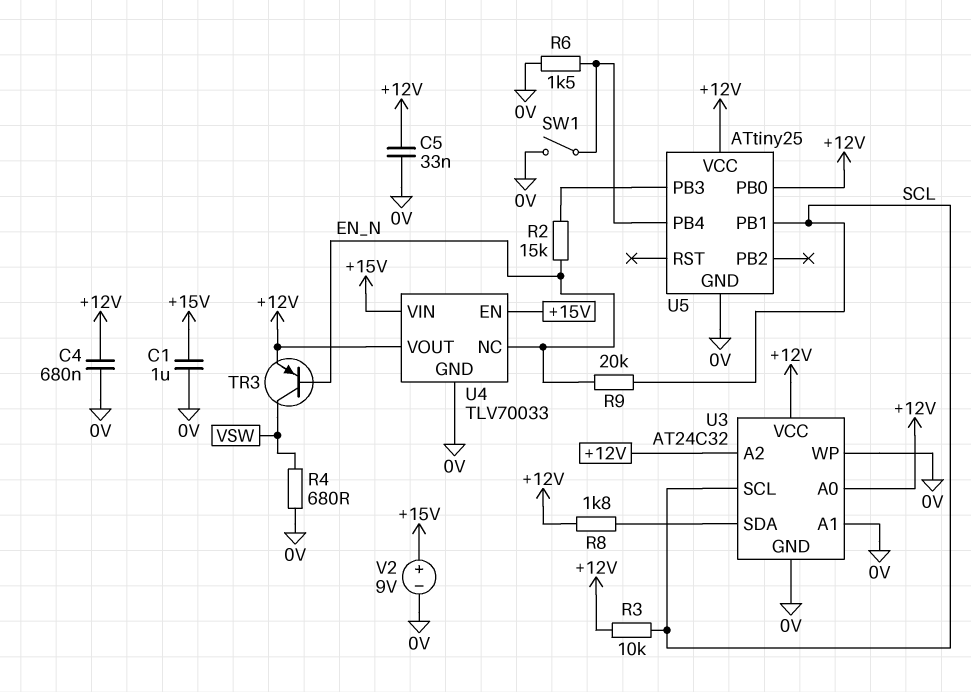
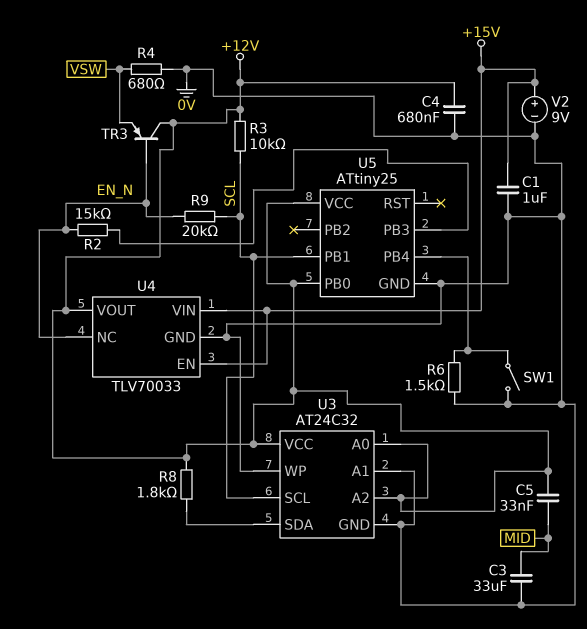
C3: none -> 33uF (0V, MID)
C5: 33nF (+12V, 0V) -> 33nF (+12V, MID)
TR3: PNP (B EN_N, C VSW, E +12V) -> PNP (B EN_N, C +12V, E VSW)

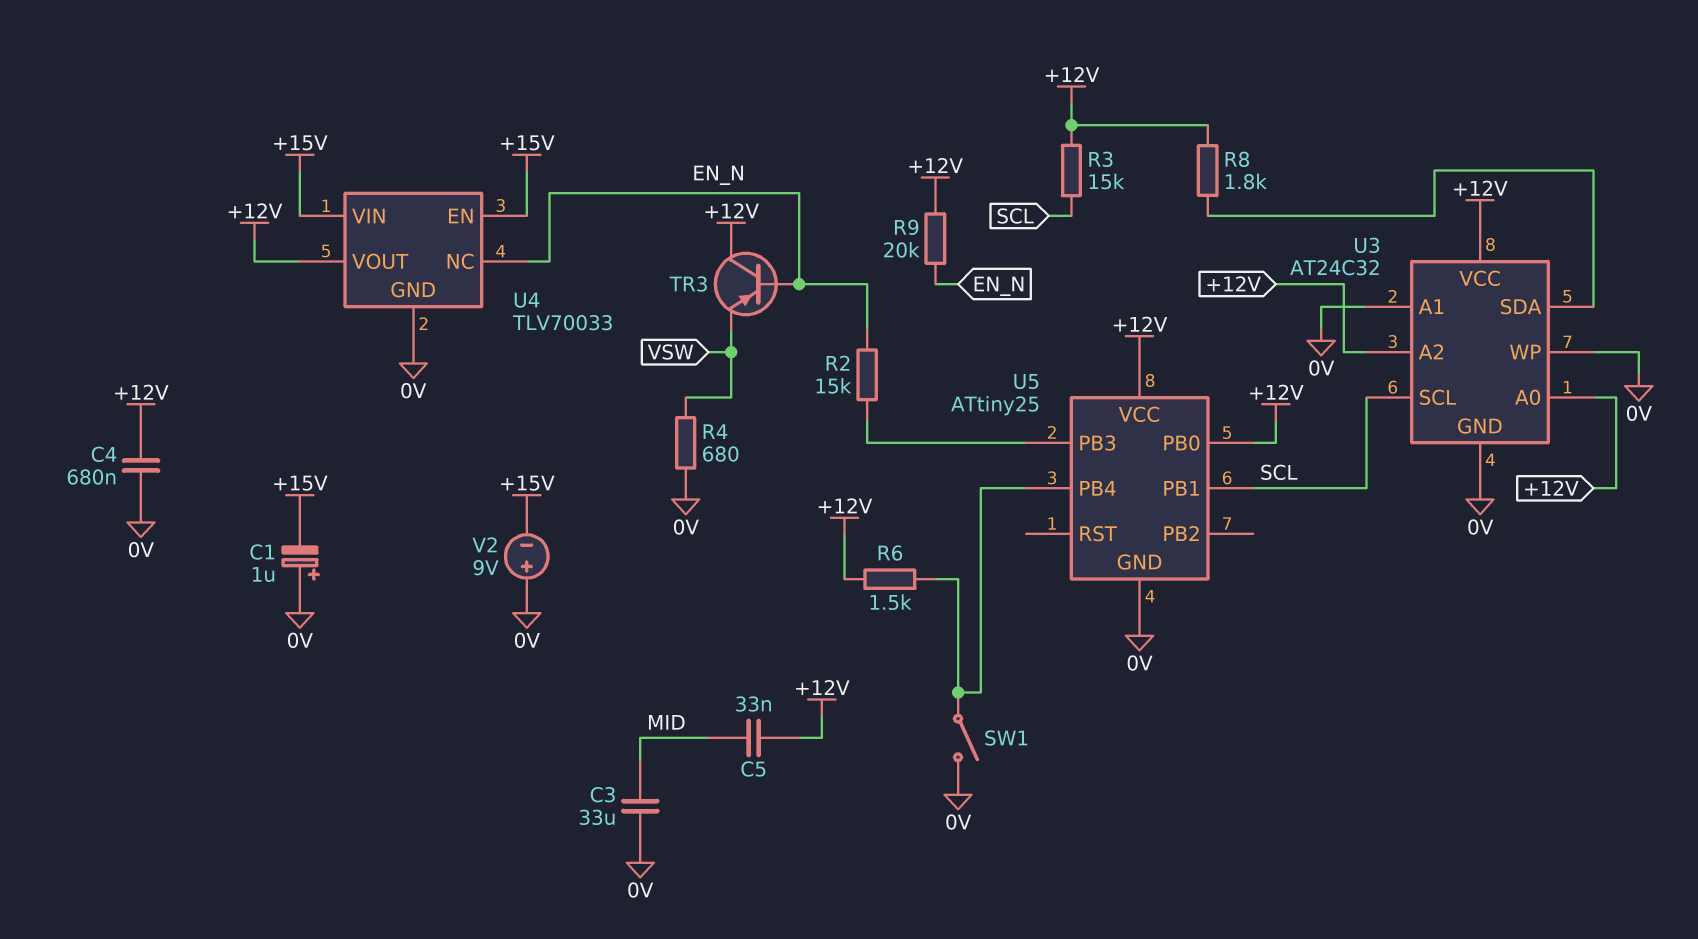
C1: 1uF (+15V, 0V) -> 1uF (plus 0V, minus +15V)
R3: 10k (+12V, SCL) -> 15k (+12V, SCL)
R6: 1.5k (0V, U5/PB4) -> 1.5k (+12V, U5/PB4)
R9: 20k (EN_N, SCL) -> 20k (+12V, EN_N)
V2: 9V (plus +15V, minus 0V) -> 9V (plus 0V, minus +15V)

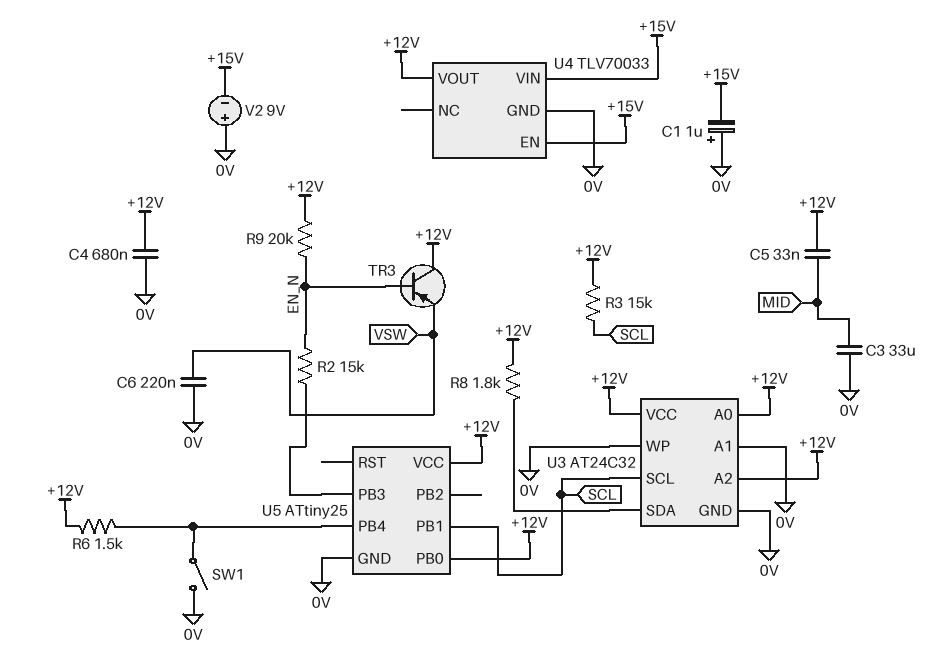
C6: none -> 220nF (0V, VSW)
R4: 680 (0V, VSW) -> none
U4 pin NC: EN_N -> none

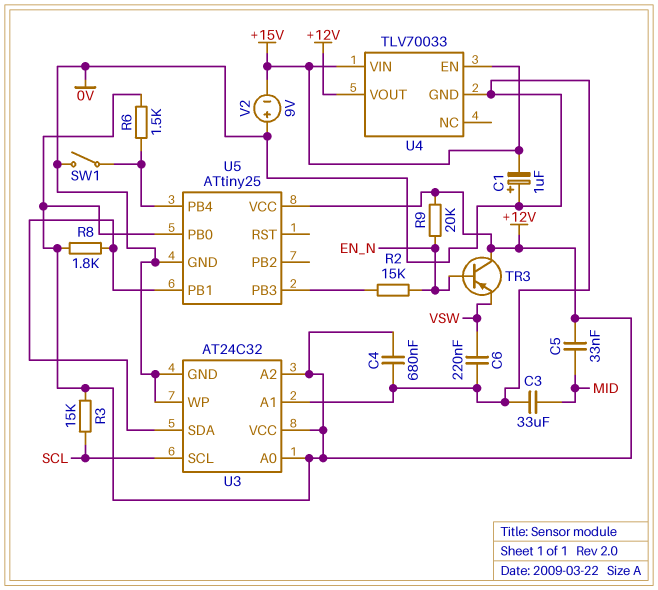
U5 pin PB1: SCL -> U3/SDA

